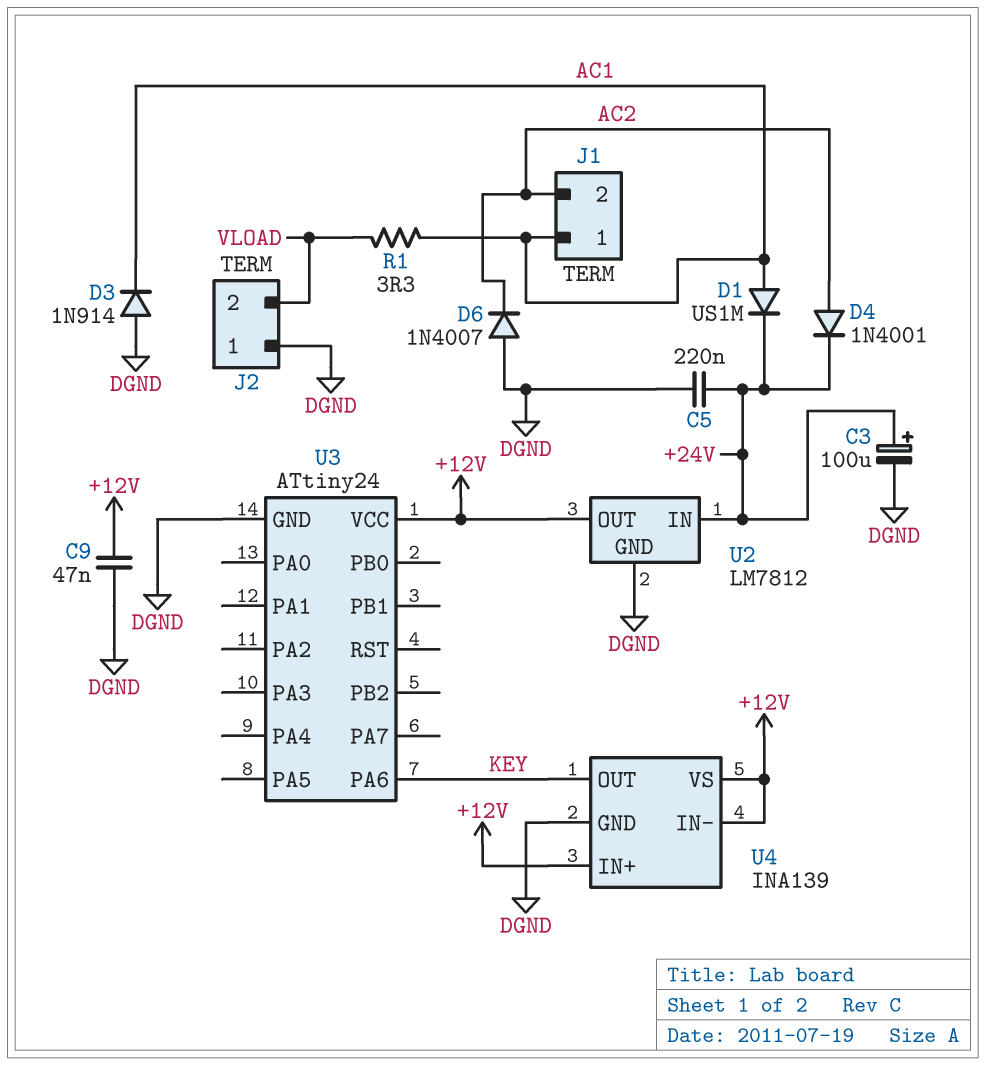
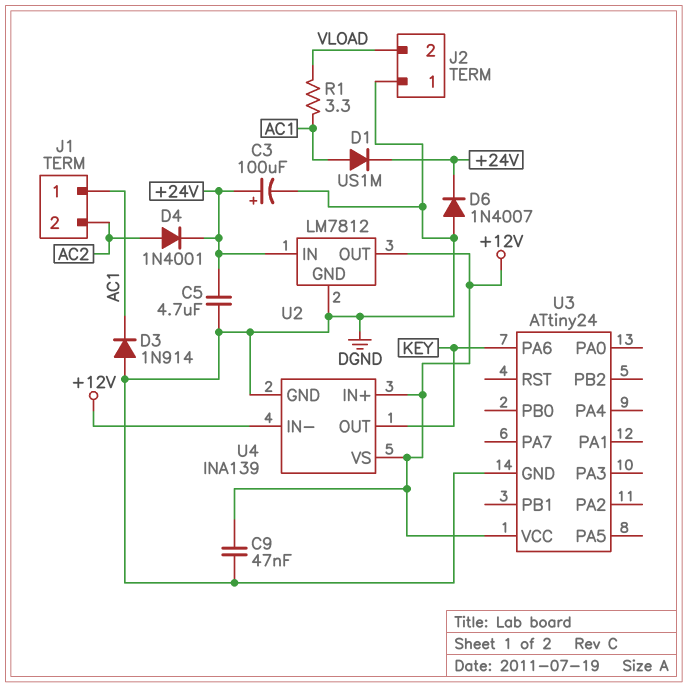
C5: 220nF (+24V, DGND) -> 4.7uF (+24V, DGND)
D6: diode 1N4007 (A DGND, K AC2) -> diode 1N4007 (A DGND, K +24V)

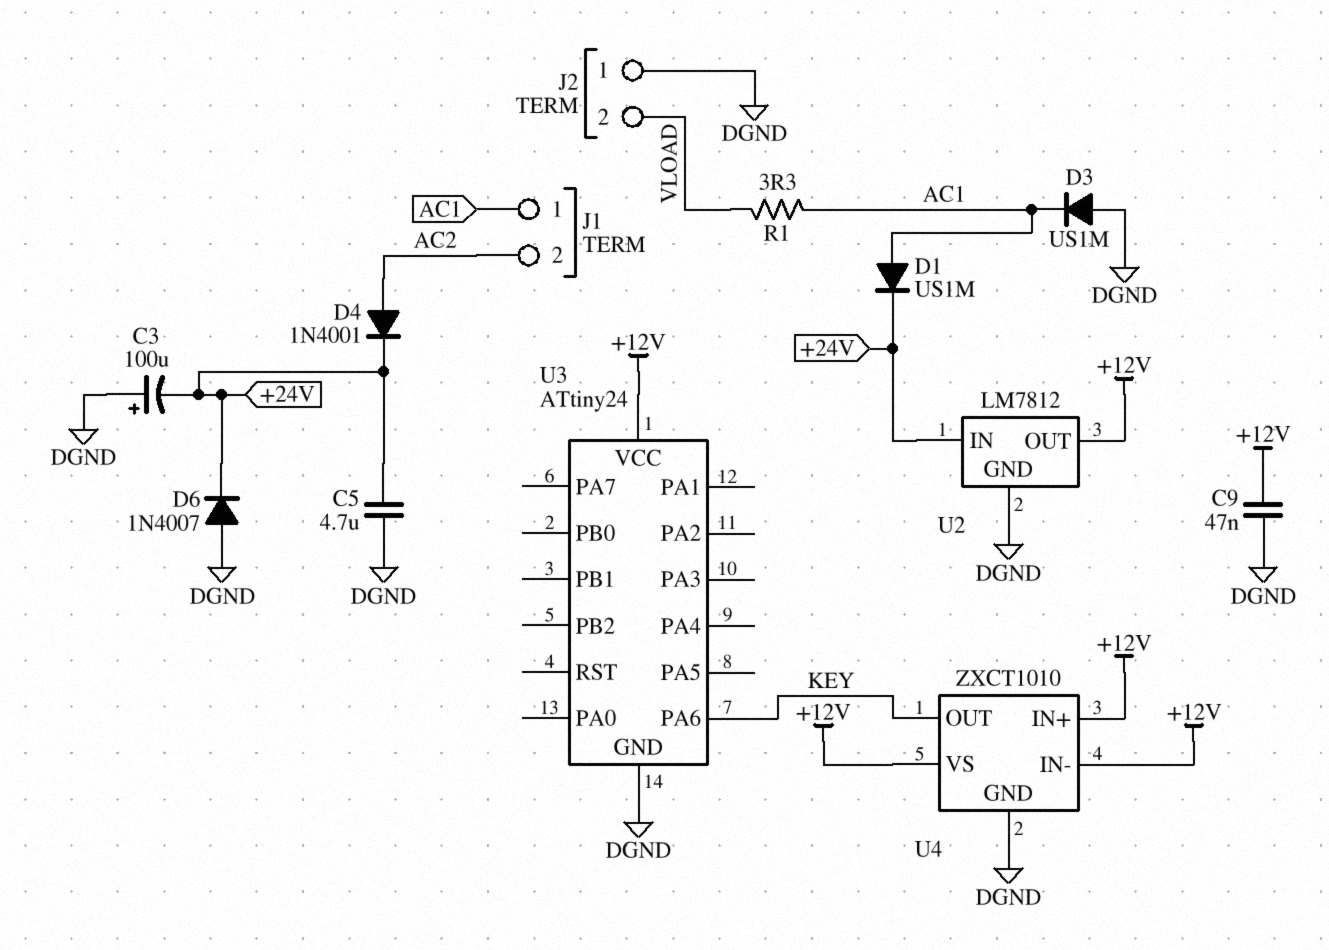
C3: 100uF (plus +24V, minus DGND) -> 100uF (plus DGND, minus +24V)
D3: diode 1N914 (A DGND, K AC1) -> diode US1M (A DGND, K AC1)
U4: INA139 -> ZXCT1010

